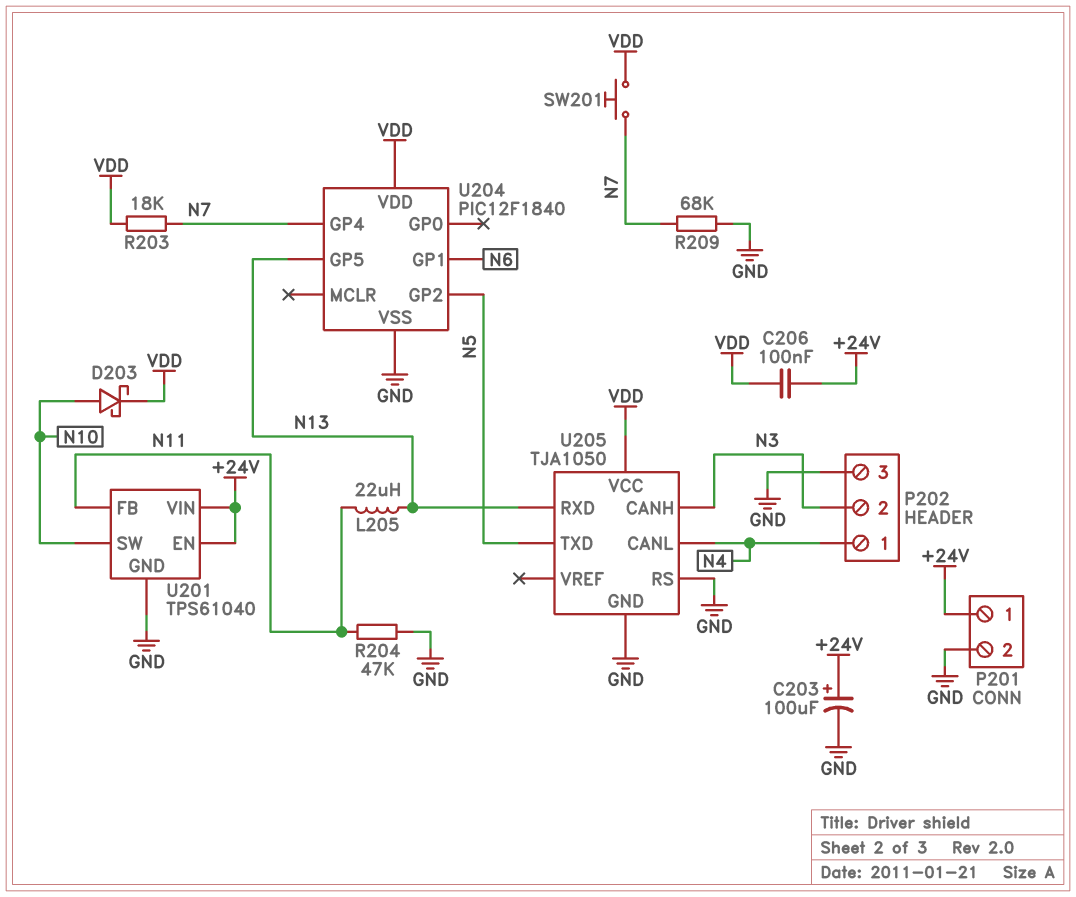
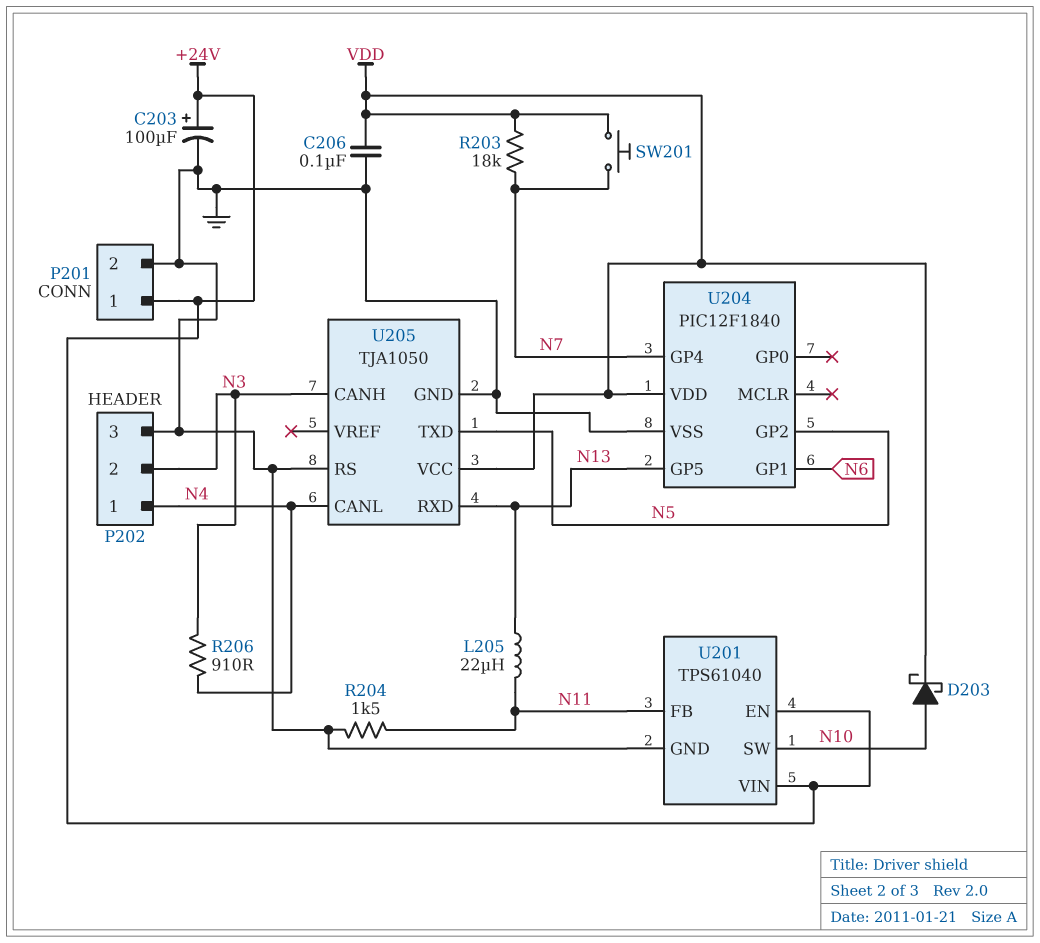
C206: 100nF (+24V, VDD) -> 100nF (GND, VDD)
R204: 47k (GND, N11) -> 1.5k (GND, N11)
R206: none -> 910 (N3, N4)
R209: 68k (GND, N7) -> none

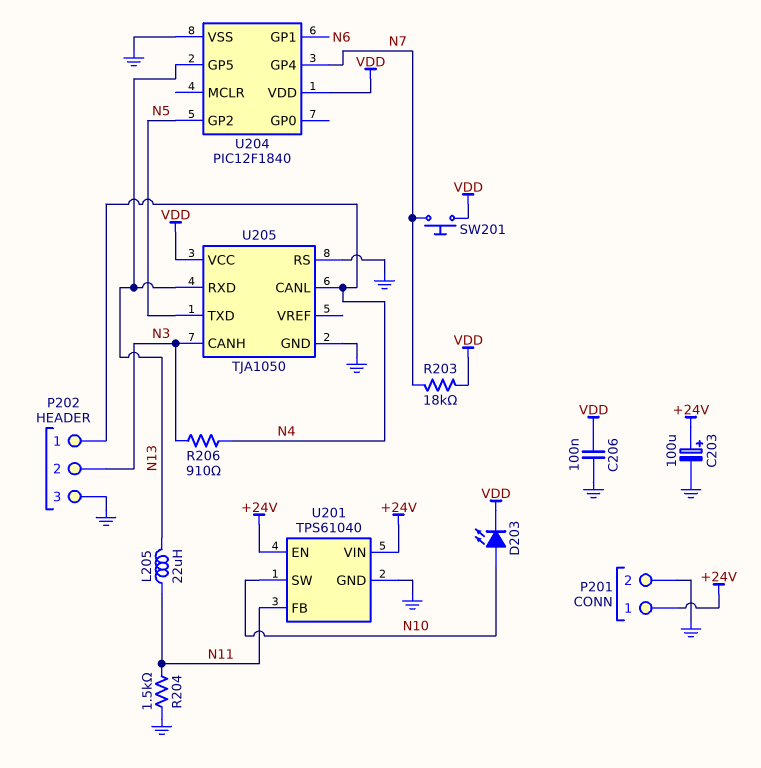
D203: schottky (A N10, K VDD) -> LED (A N10, K VDD)

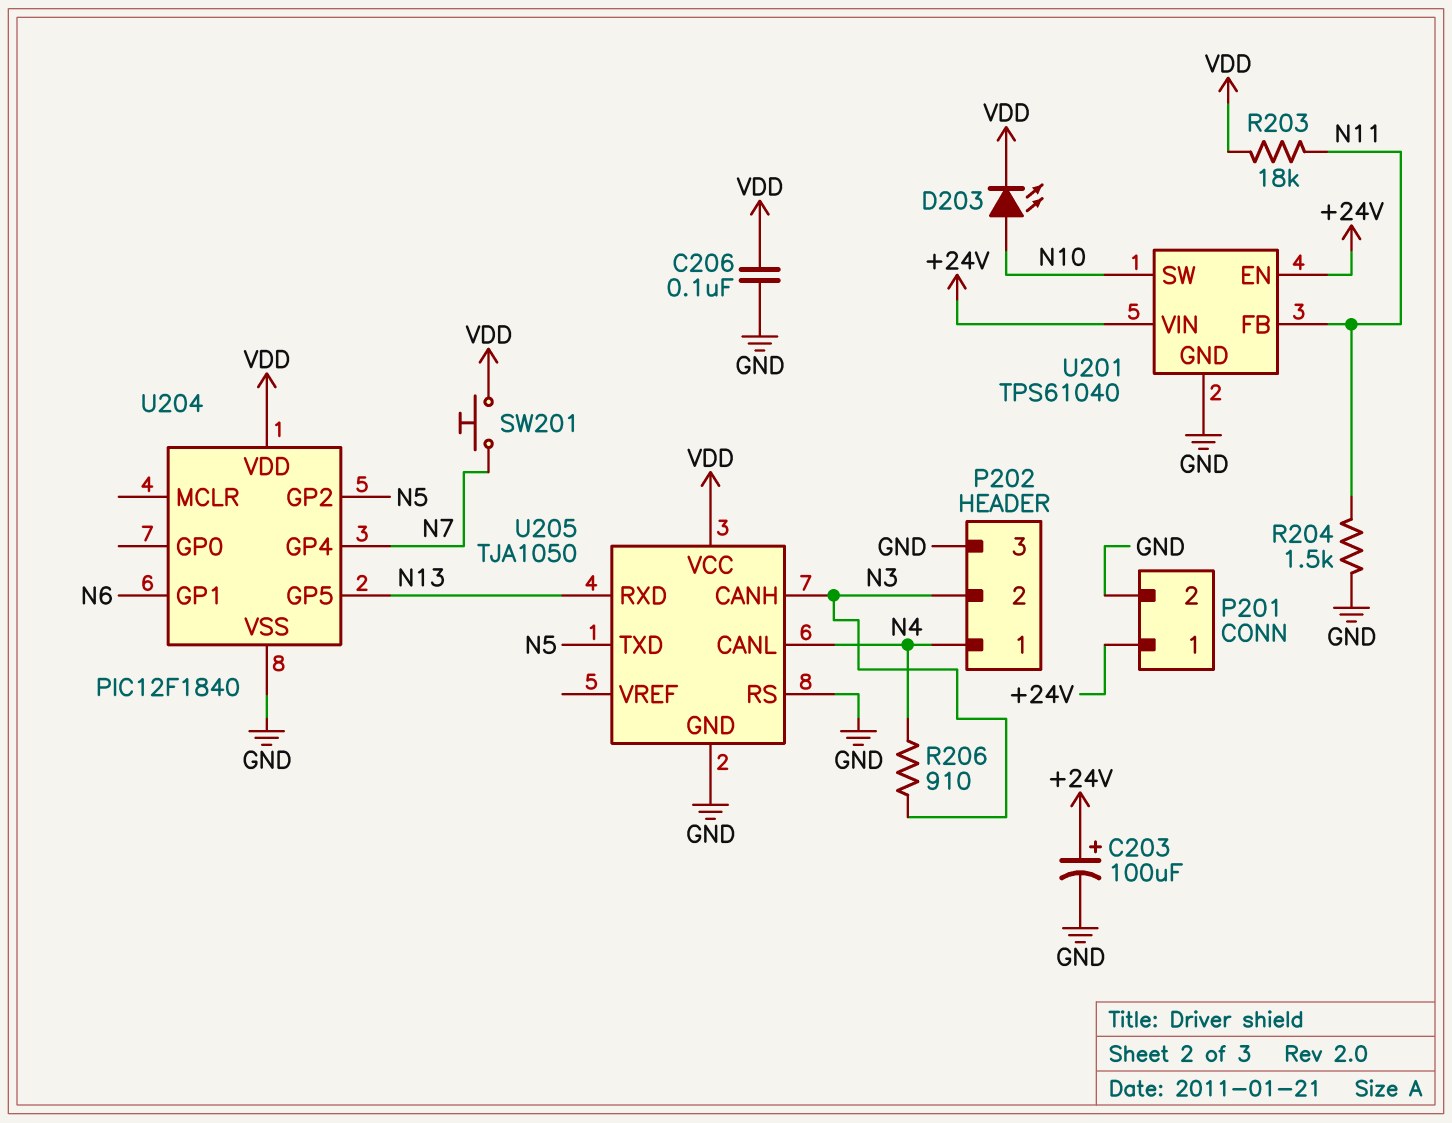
L205: 22uH (N11, N13) -> none
R203: 18k (N7, VDD) -> 18k (N11, VDD)

